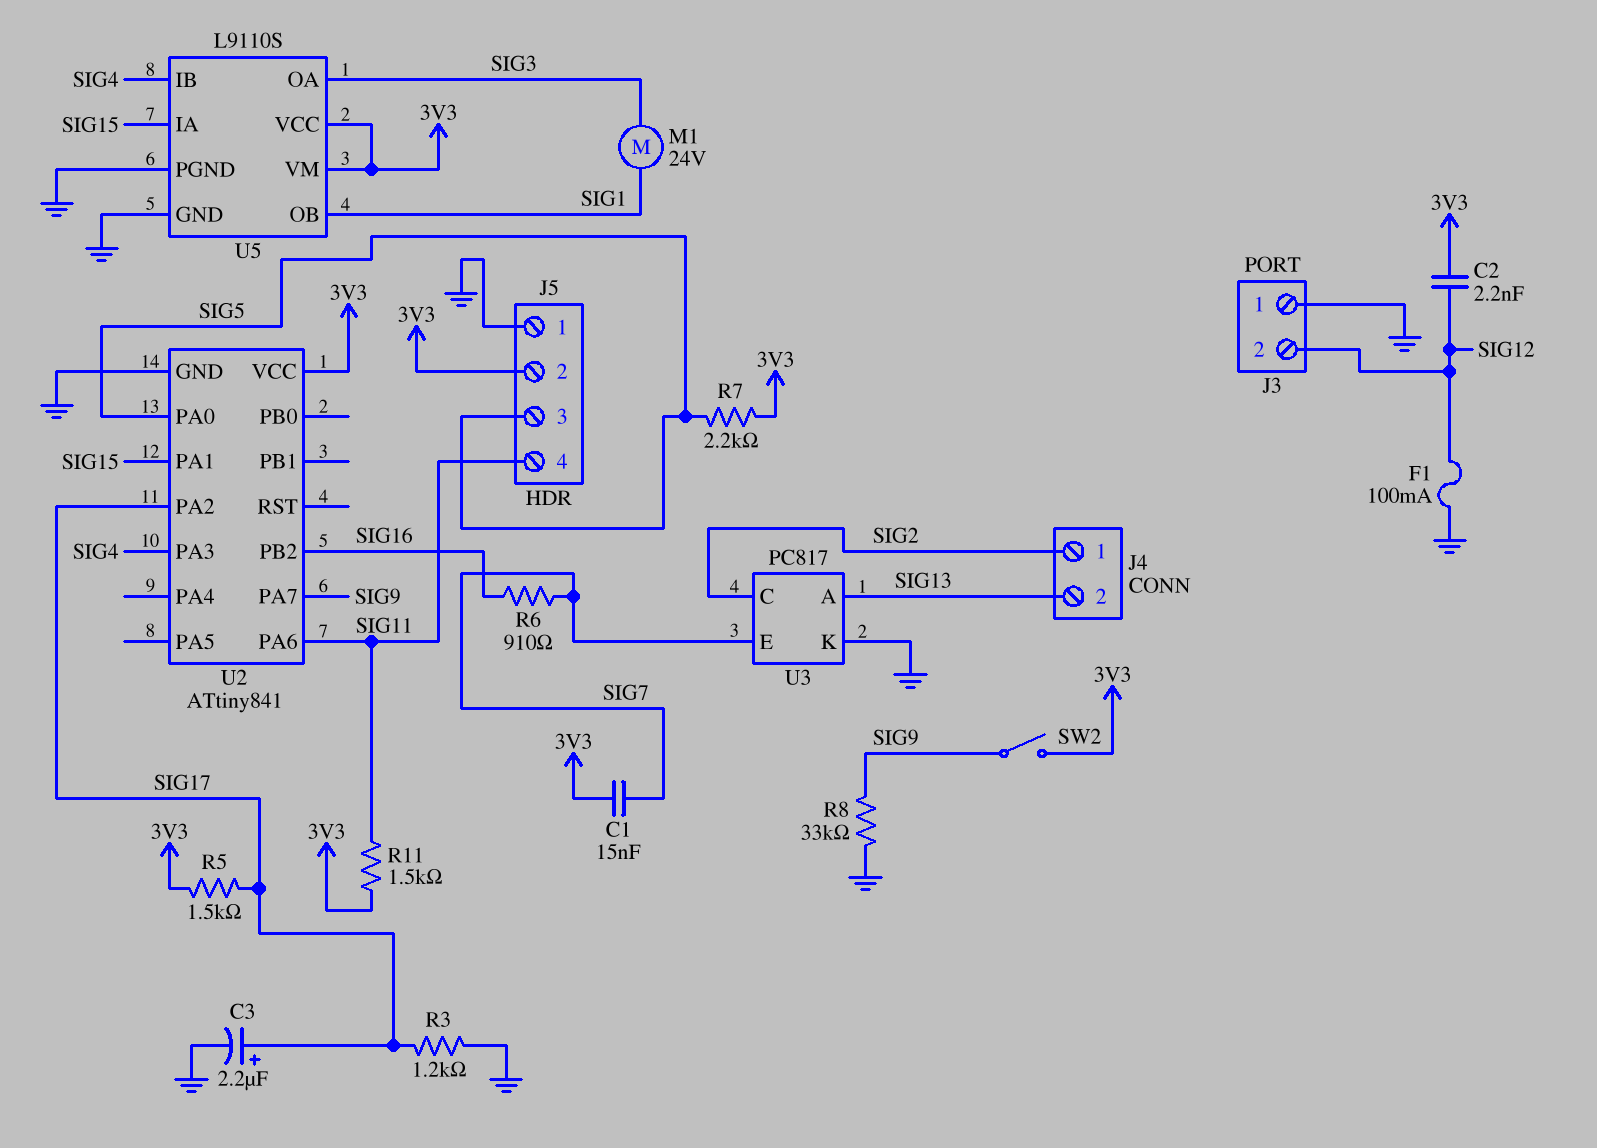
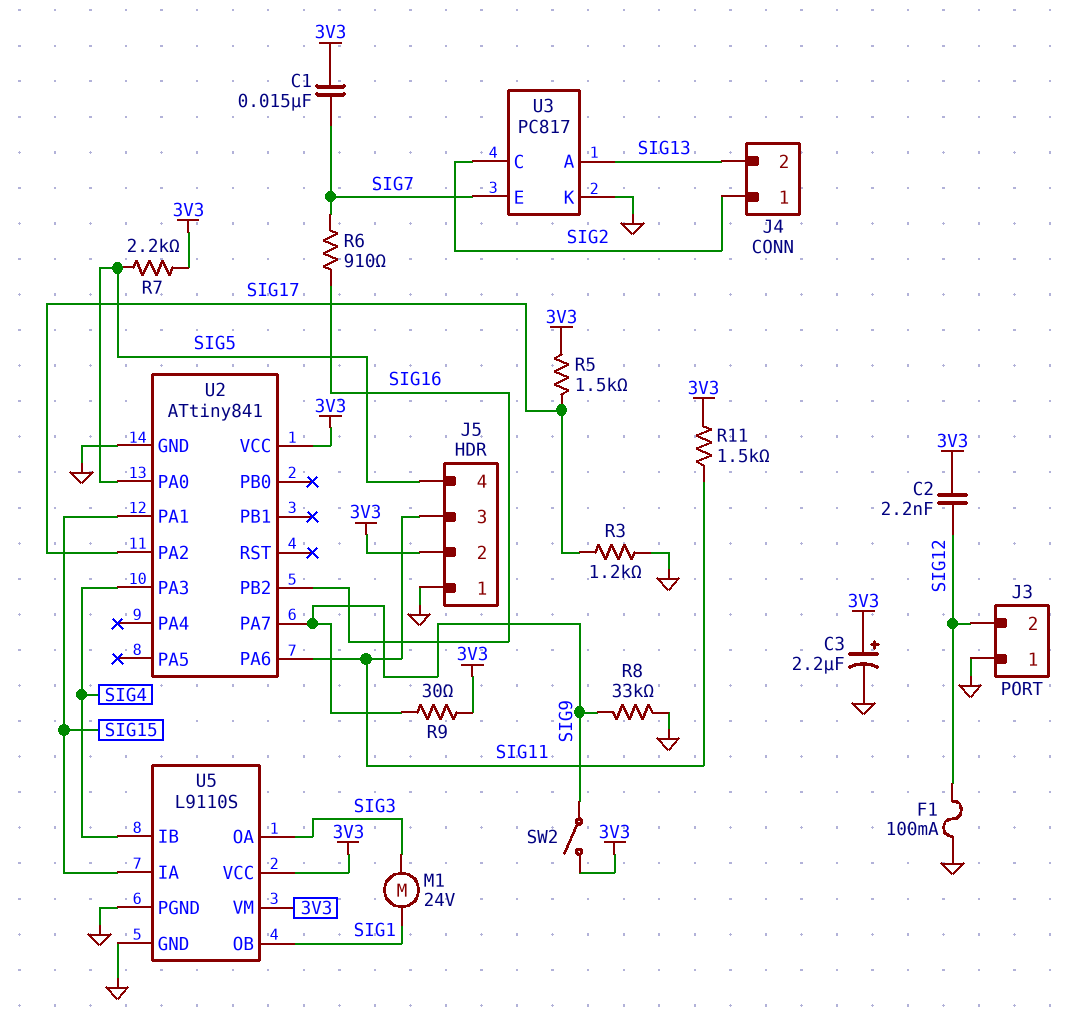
C3: 2.2uF (plus SIG17, minus GND) -> 2.2uF (plus 3V3, minus GND)
J5 pin 3: SIG5 -> SIG11
J5 pin 4: SIG11 -> SIG5
R9: none -> 30 (3V3, SIG9)

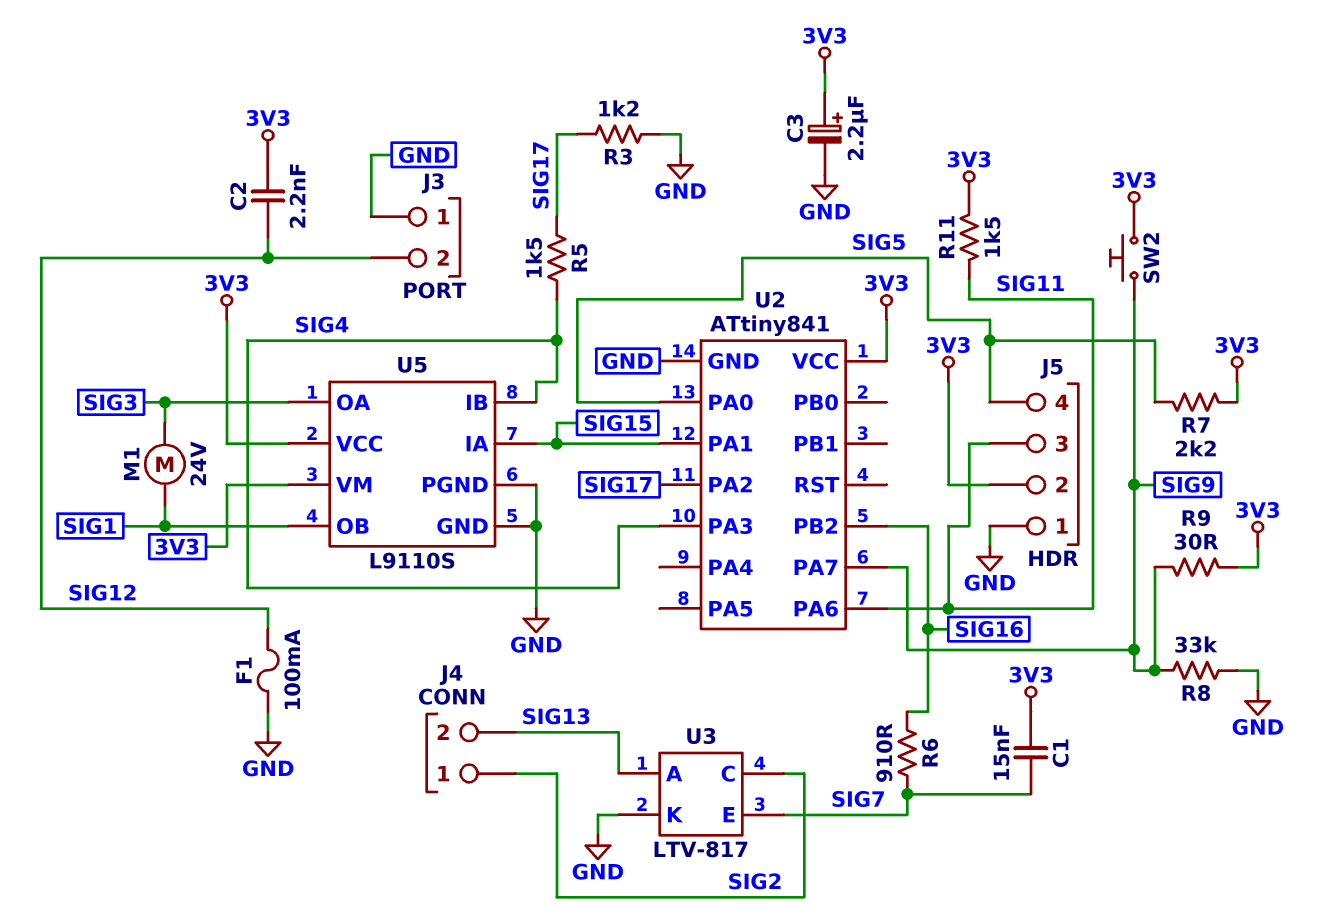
R5: 1.5k (3V3, SIG17) -> 1.5k (SIG4, SIG17)
SW2: switch (3V3, SIG9) -> button (3V3, SIG9)
U3: PC817 -> LTV-817

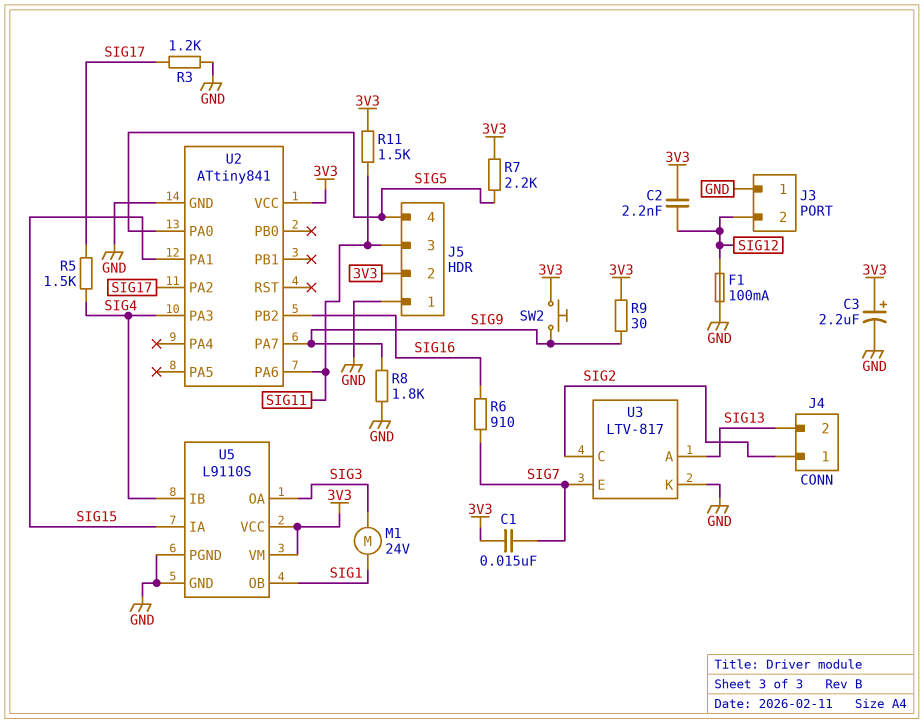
R8: 33k (GND, SIG9) -> 1.8k (GND, SIG9)

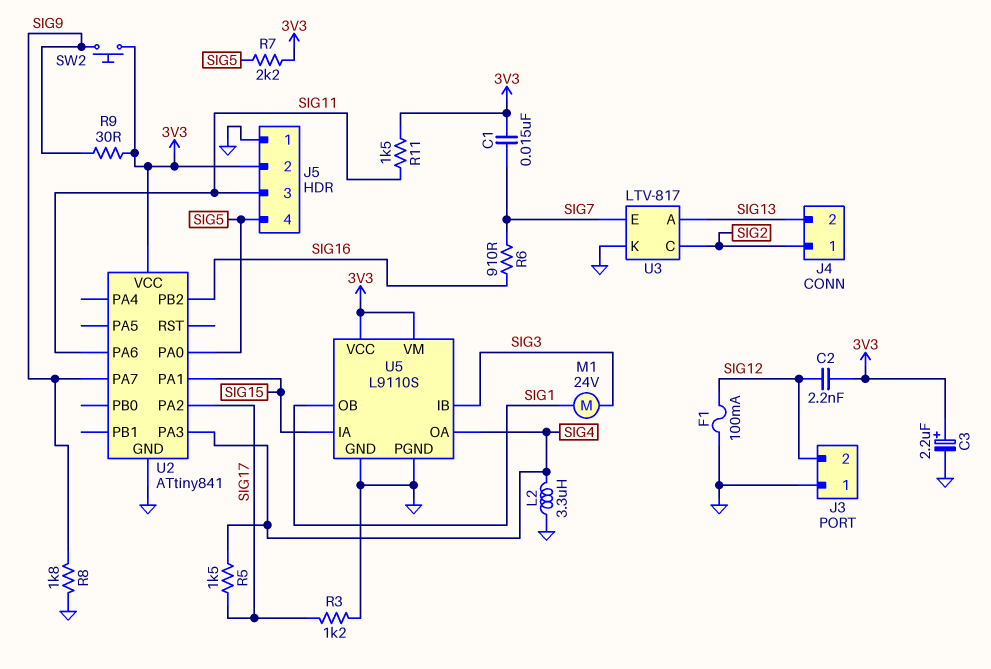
L2: none -> 3.3uH (GND, SIG4)
U5 pin IB: SIG4 -> SIG3
U5 pin OA: SIG3 -> SIG4

